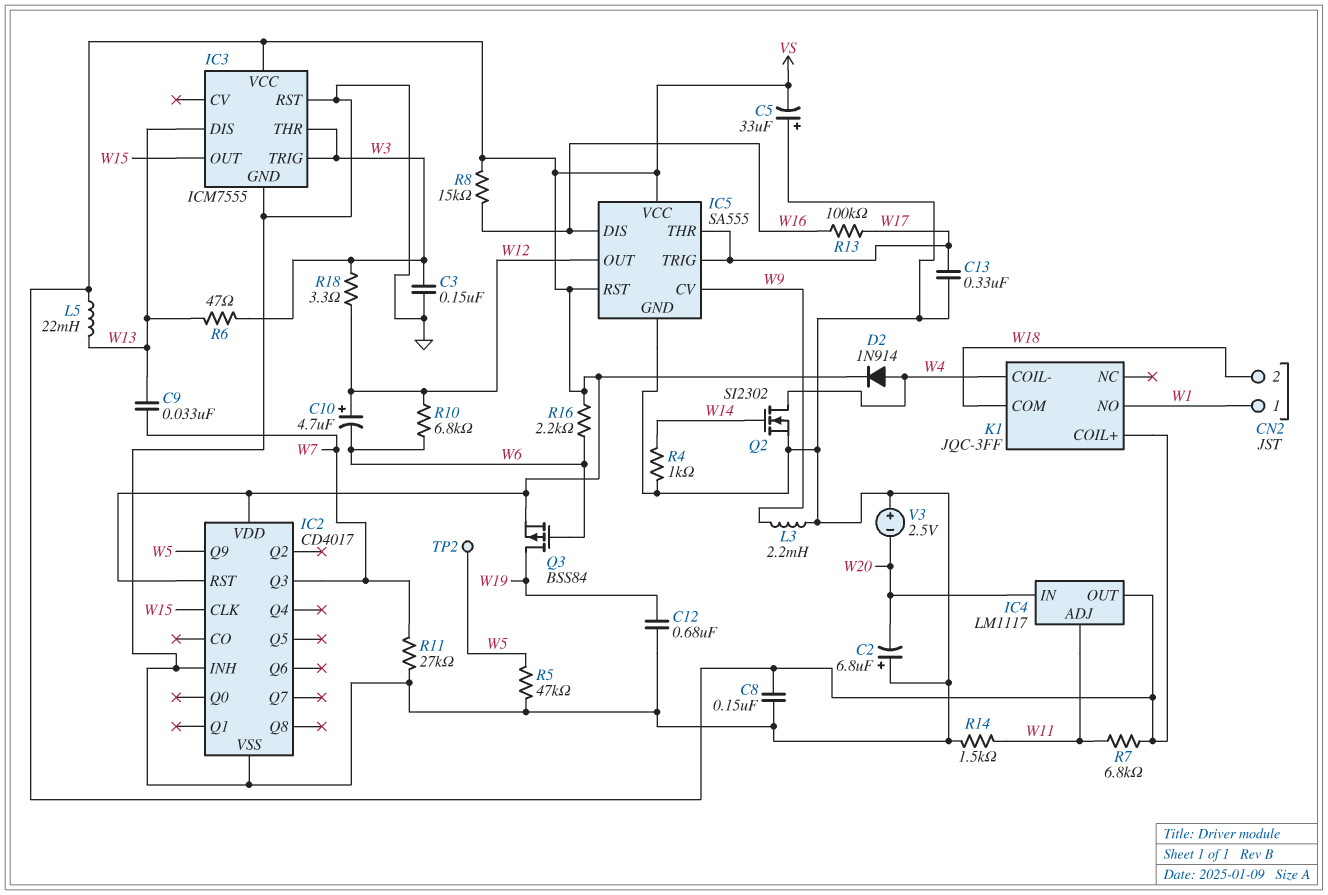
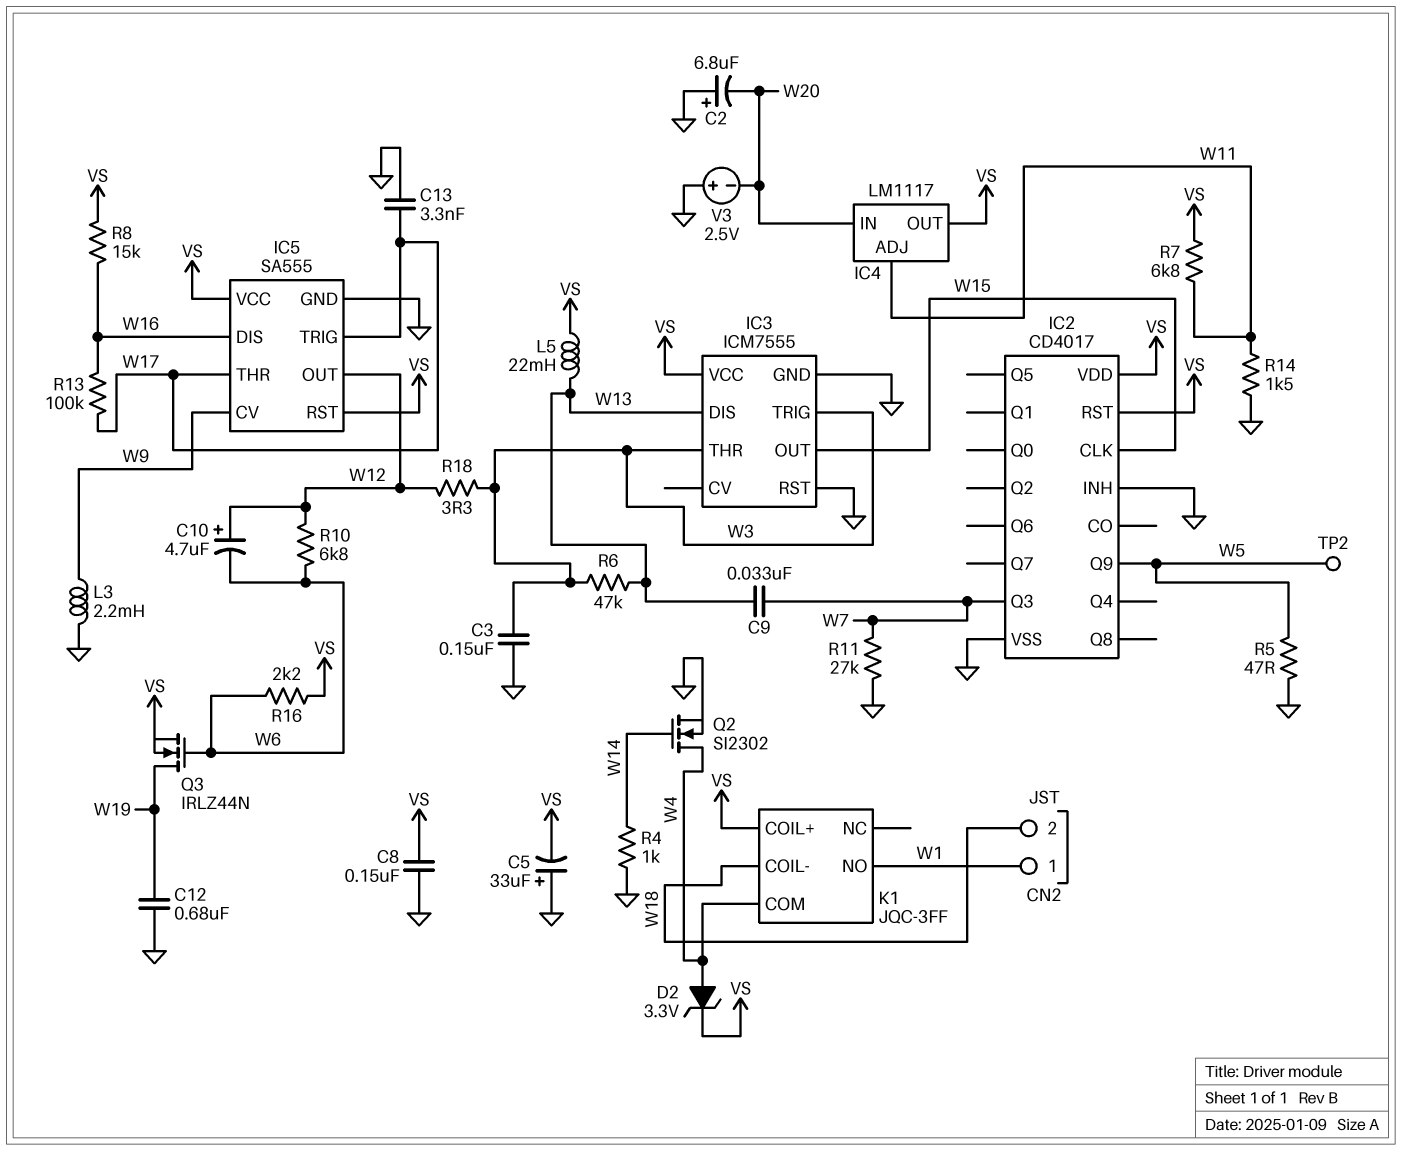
C13: 330nF (GND, W17) -> 3.3nF (GND, W17)
D2: diode 1N914 (A W4, K VS) -> zener 3.3V (A W4, K VS)
K1 pin COIL-: W4 -> W18
K1 pin COM: W18 -> W4
Q3: PMOS BSS84 (G W6, D W19, S VS) -> NMOS IRLZ44N (G W6, D W19, S VS)
R5: 47k (GND, W5) -> 47 (GND, W5)
R6: 47 (W3, W13) -> 47k (W3, W13)

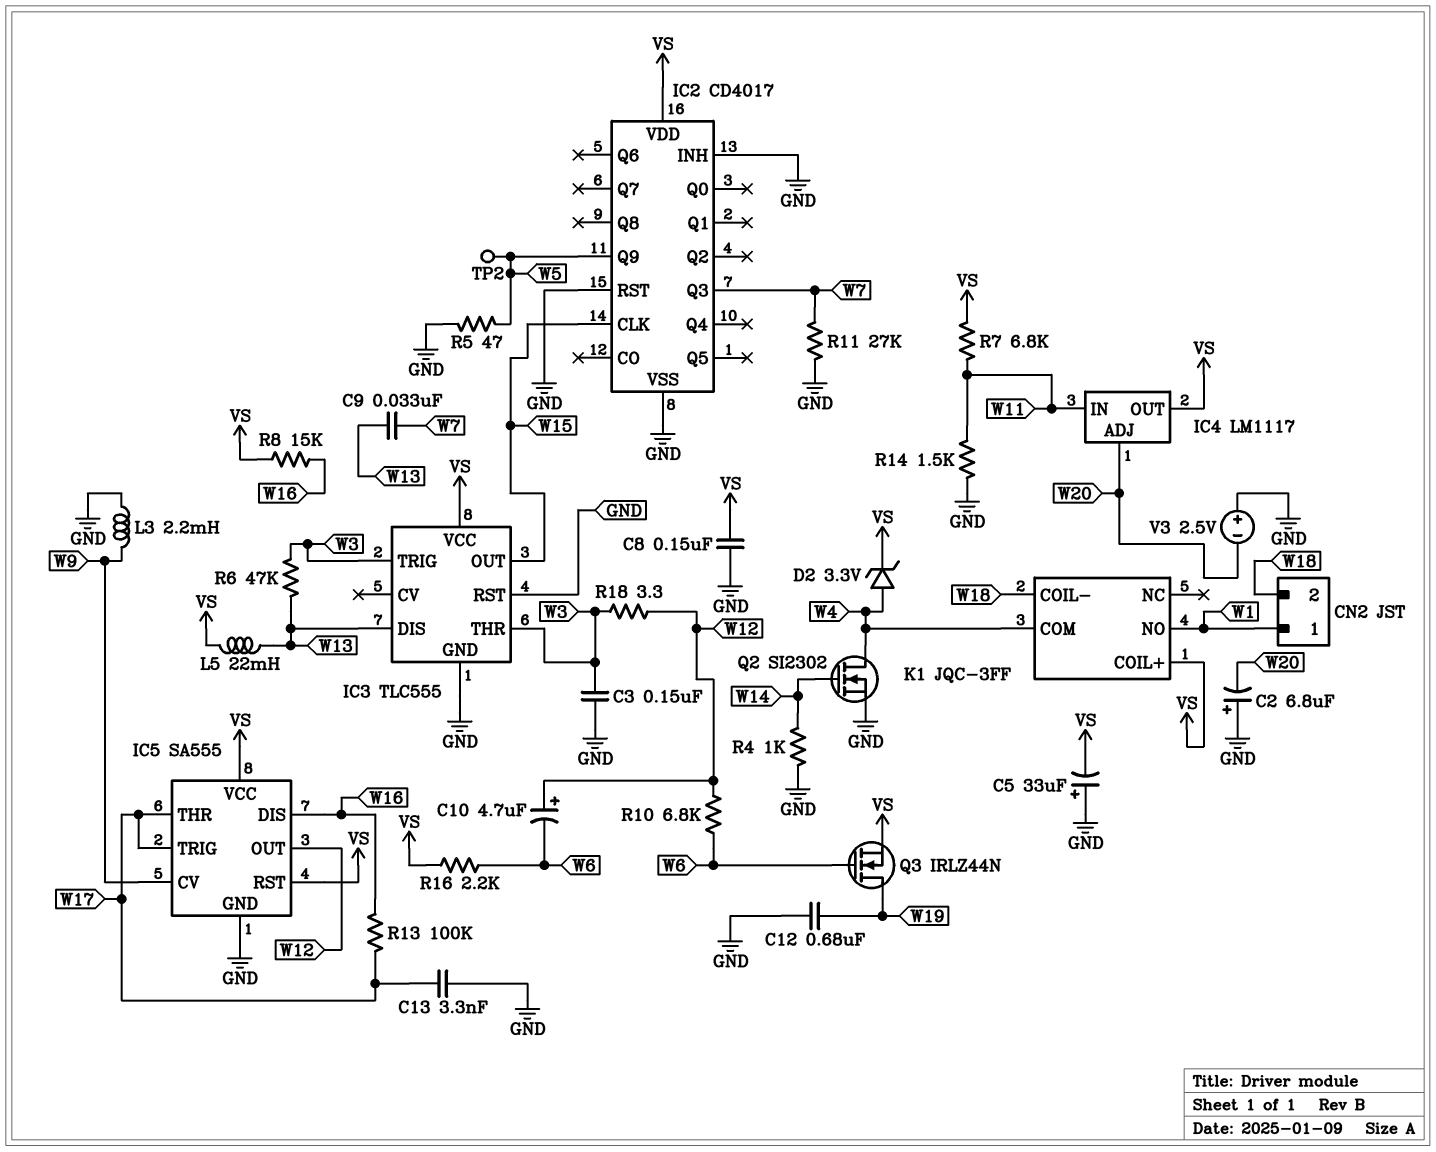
IC2 pin RST: VS -> GND
IC3: ICM7555 -> TLC555
IC4 pin ADJ: W11 -> W20
IC4 pin IN: W20 -> W11

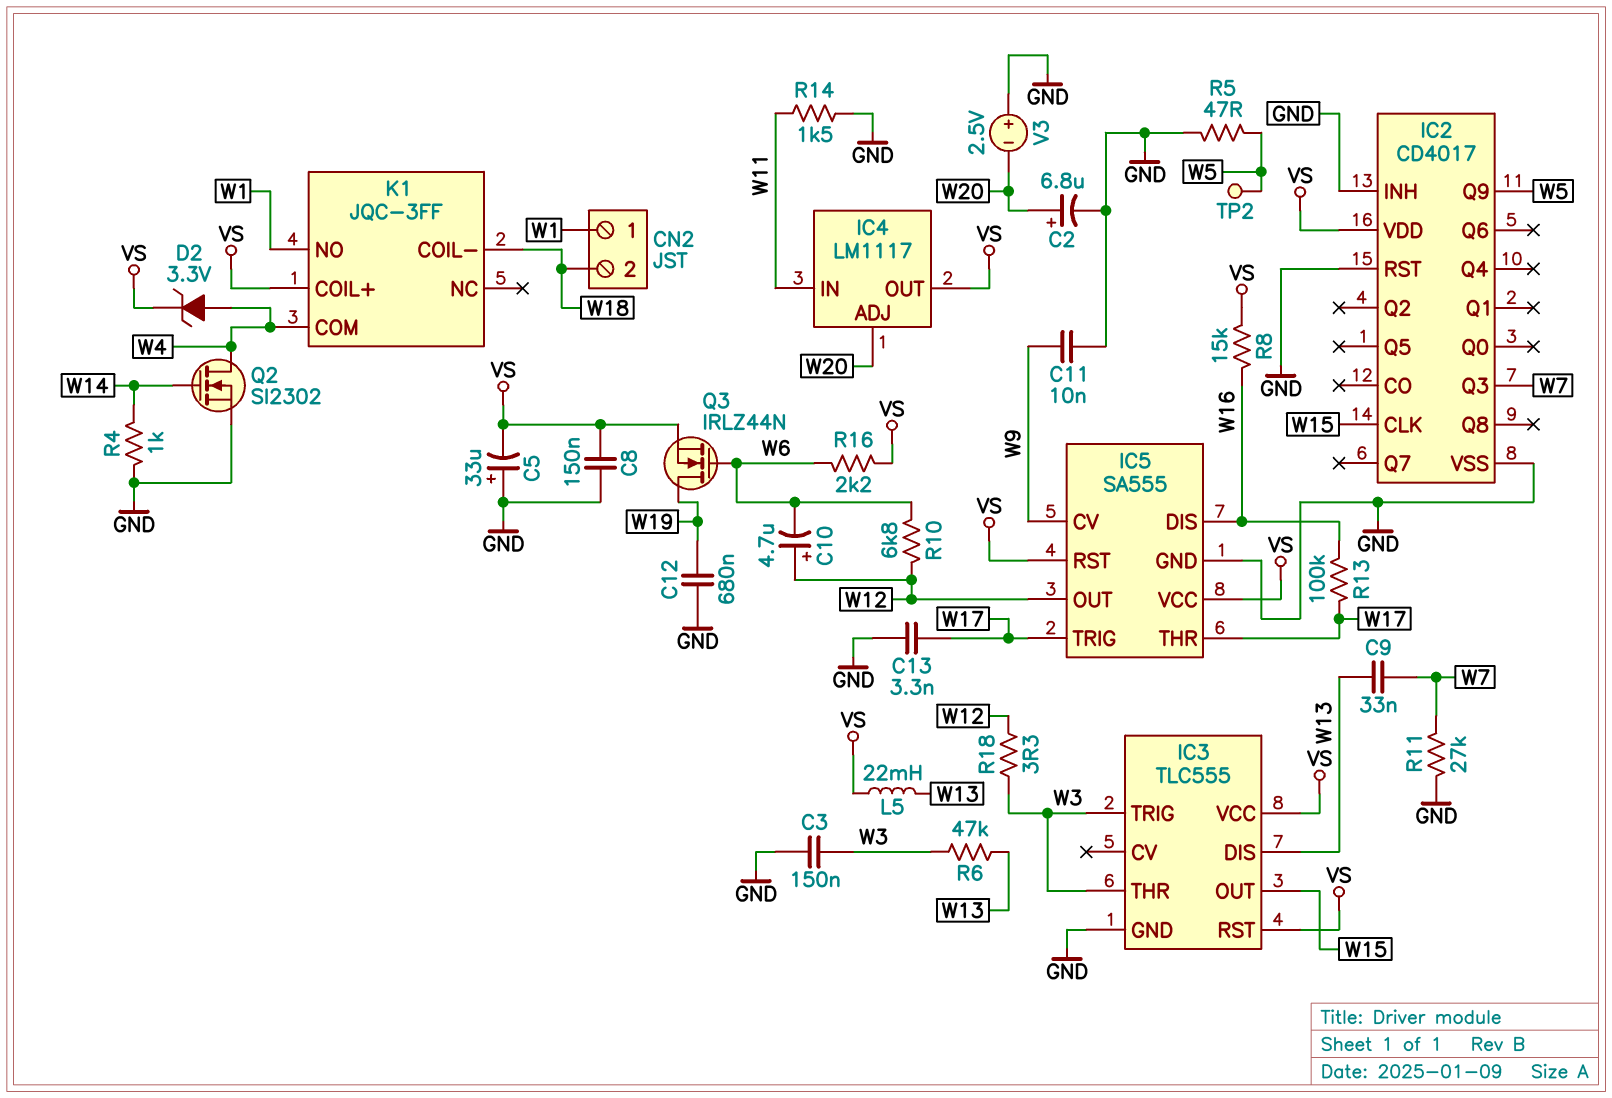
C2: 6.8uF (plus GND, minus W20) -> 6.8uF (plus W20, minus GND)
C11: none -> 10nF (GND, W9)
IC3 pin RST: GND -> VS
L3: 2.2mH (GND, W9) -> none
R7: 6.8k (VS, W11) -> none

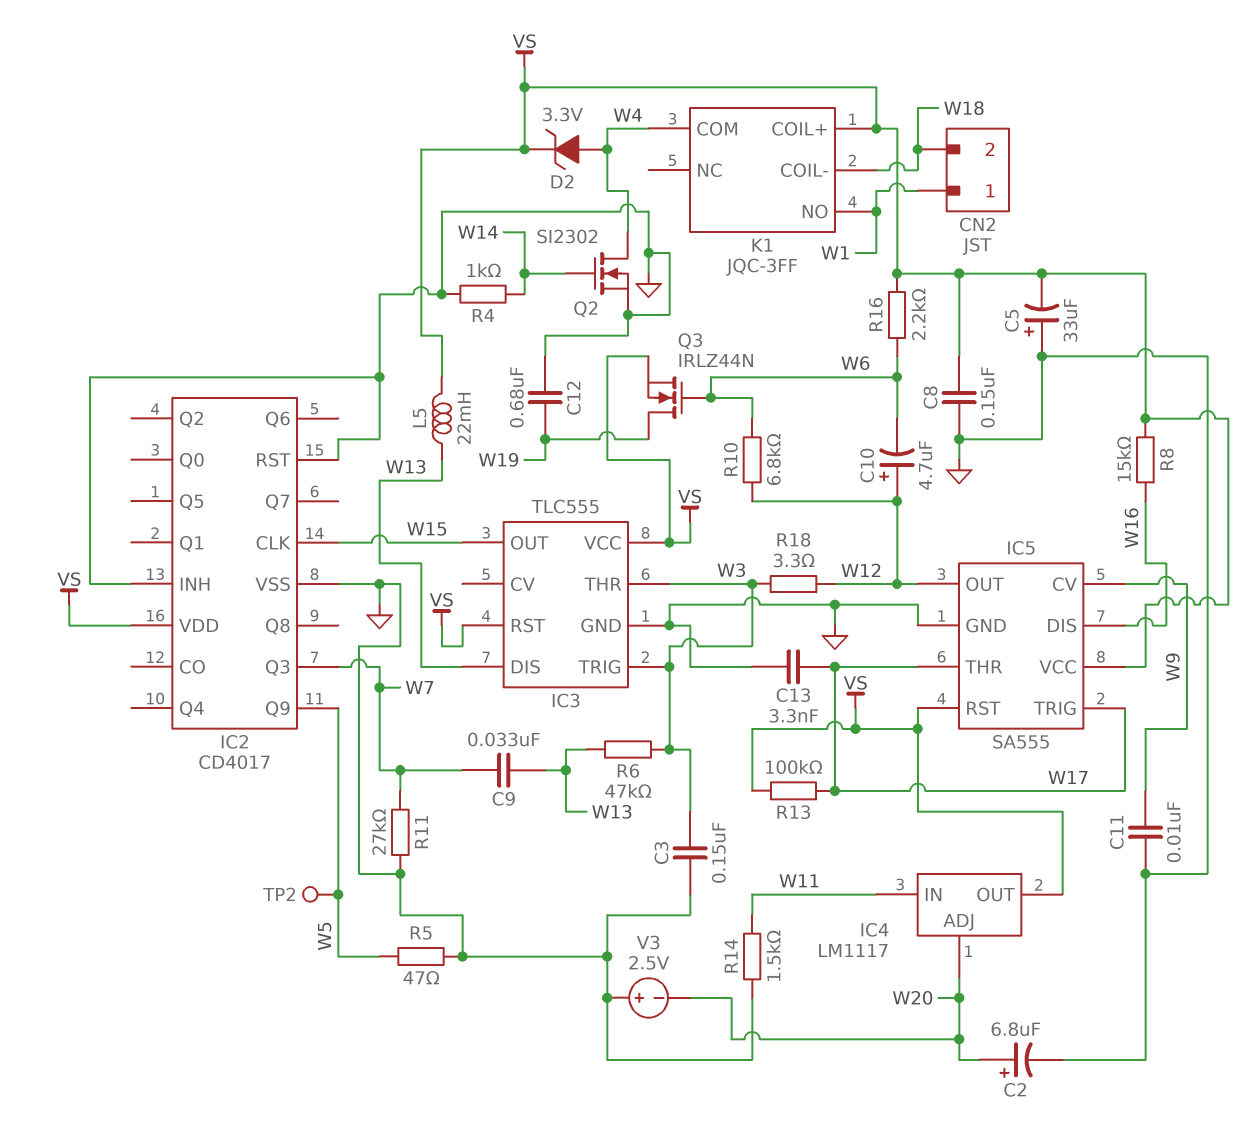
R13: 100k (W16, W17) -> 100k (VS, W17)

